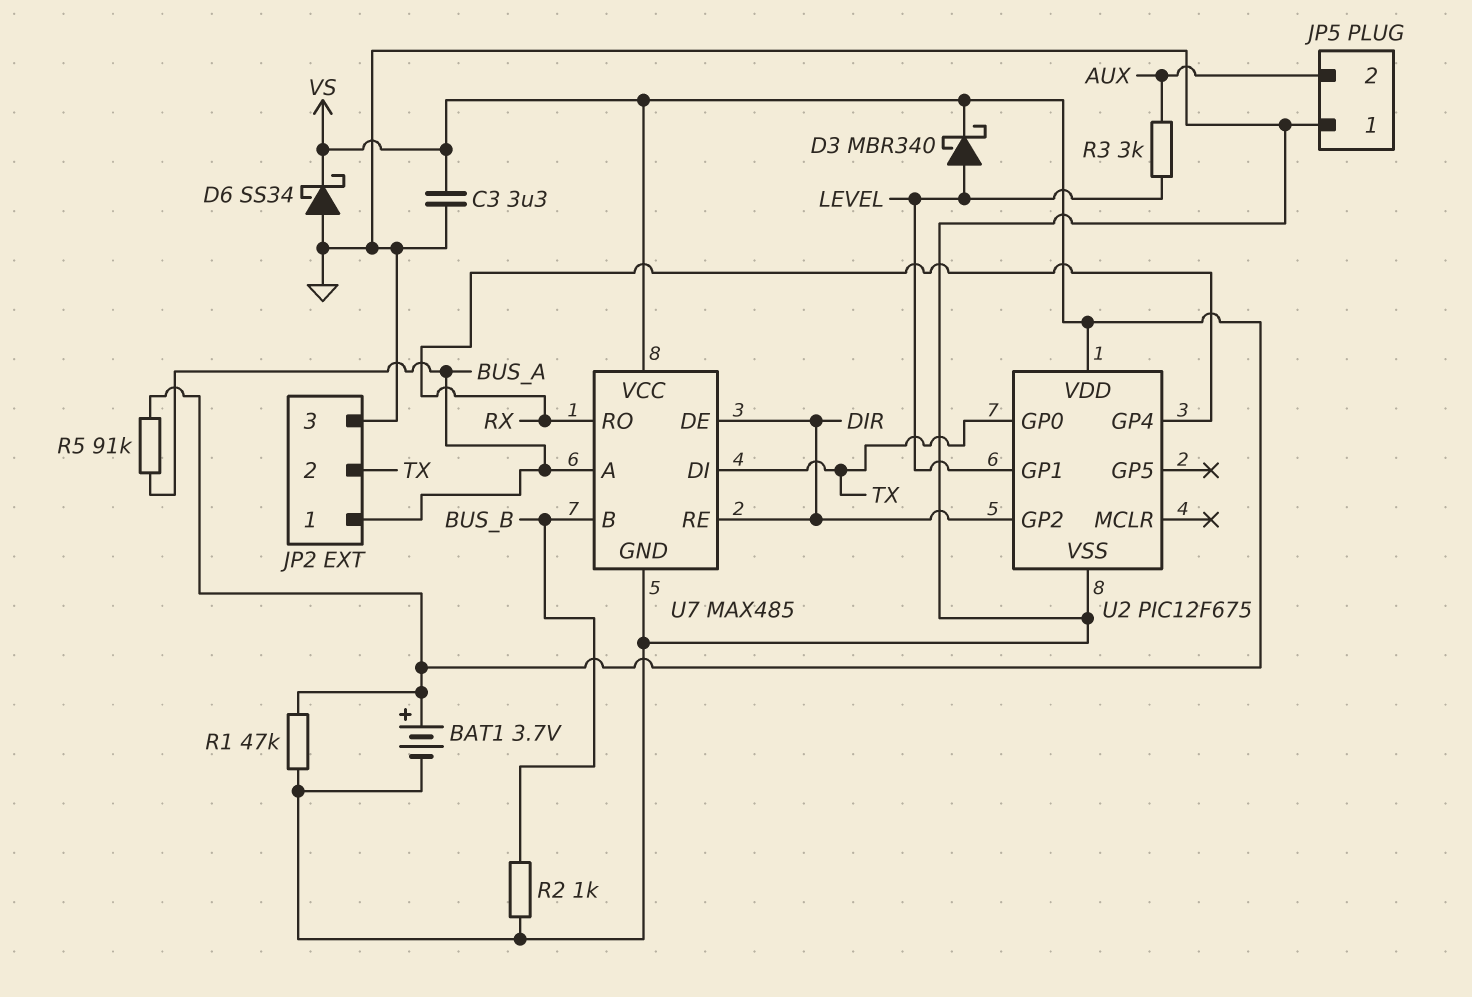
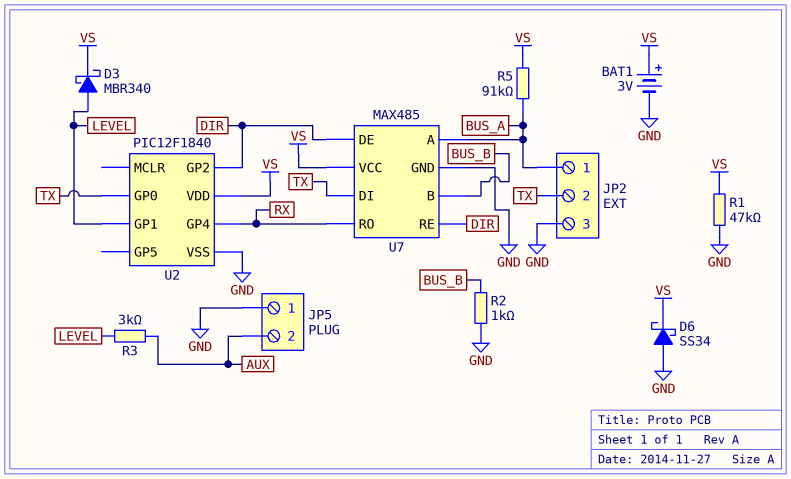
BAT1: 3.7V (plus VS, minus GND) -> 3V (plus VS, minus GND)
C3: 3.3uF (GND, VS) -> none
U2: PIC12F675 -> PIC12F1840

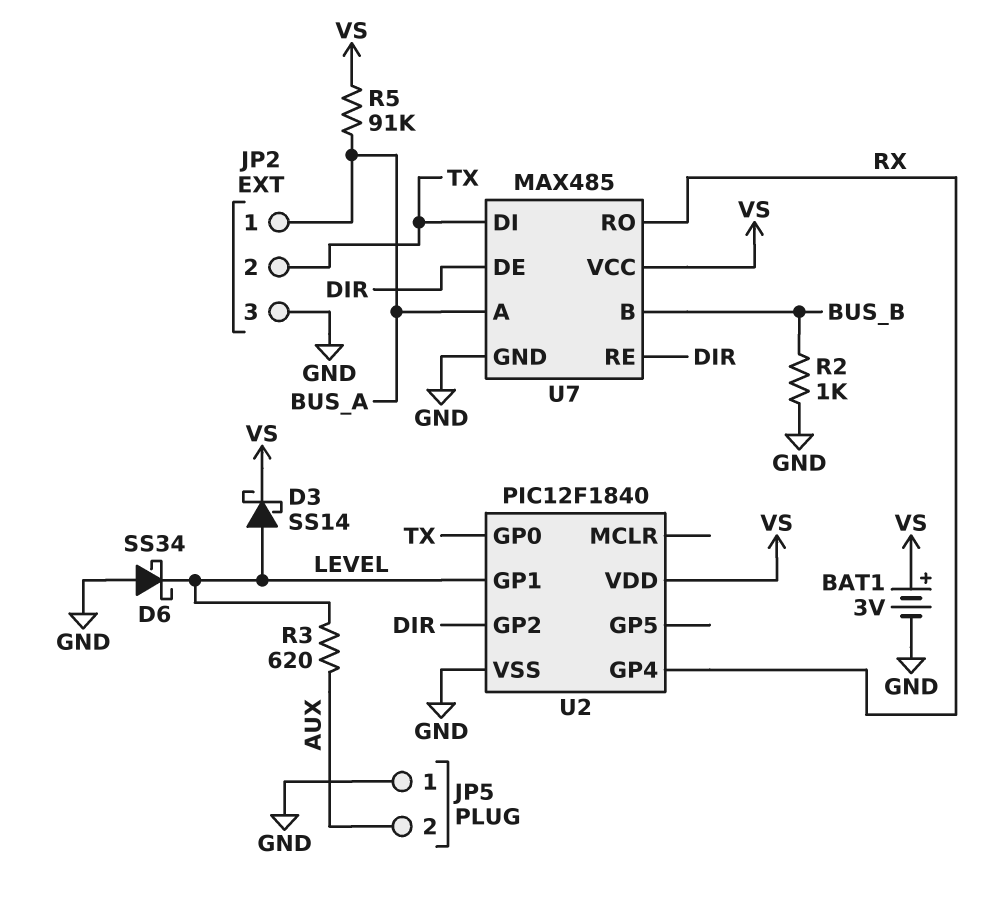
D3: schottky MBR340 (A LEVEL, K VS) -> schottky SS14 (A LEVEL, K VS)
D6: schottky SS34 (A GND, K VS) -> schottky SS34 (A GND, K LEVEL)
R1: 47k (GND, VS) -> none
R3: 3k (AUX, LEVEL) -> 620 (AUX, LEVEL)

